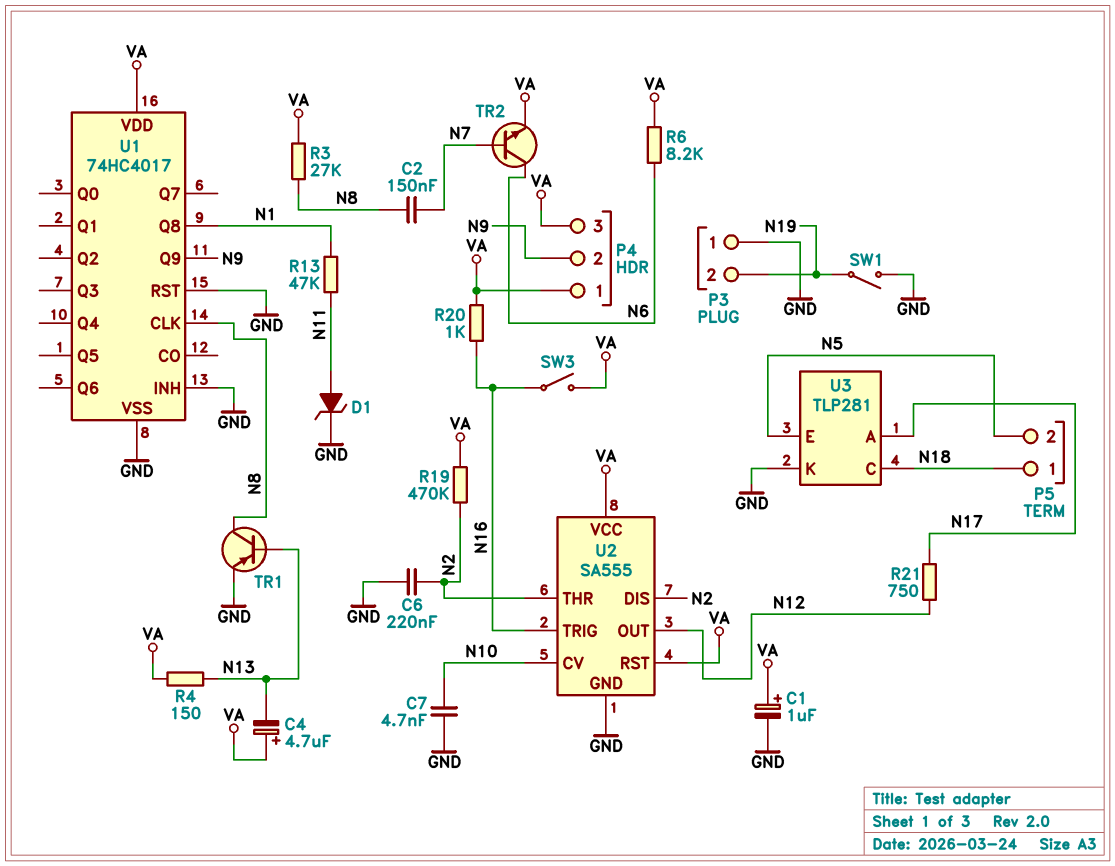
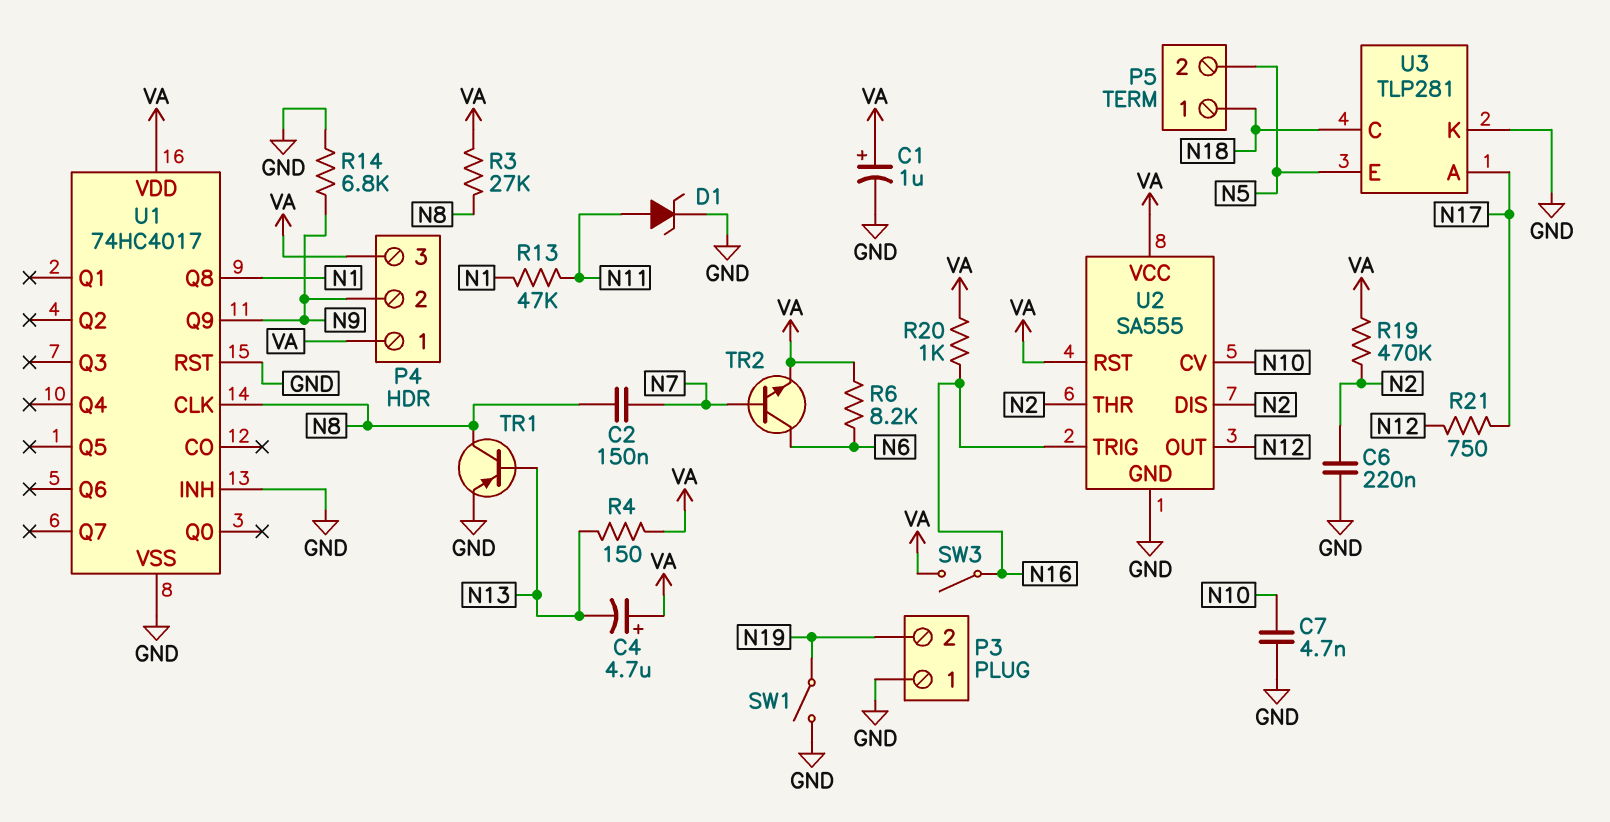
R14: none -> 6.8k (GND, N9)

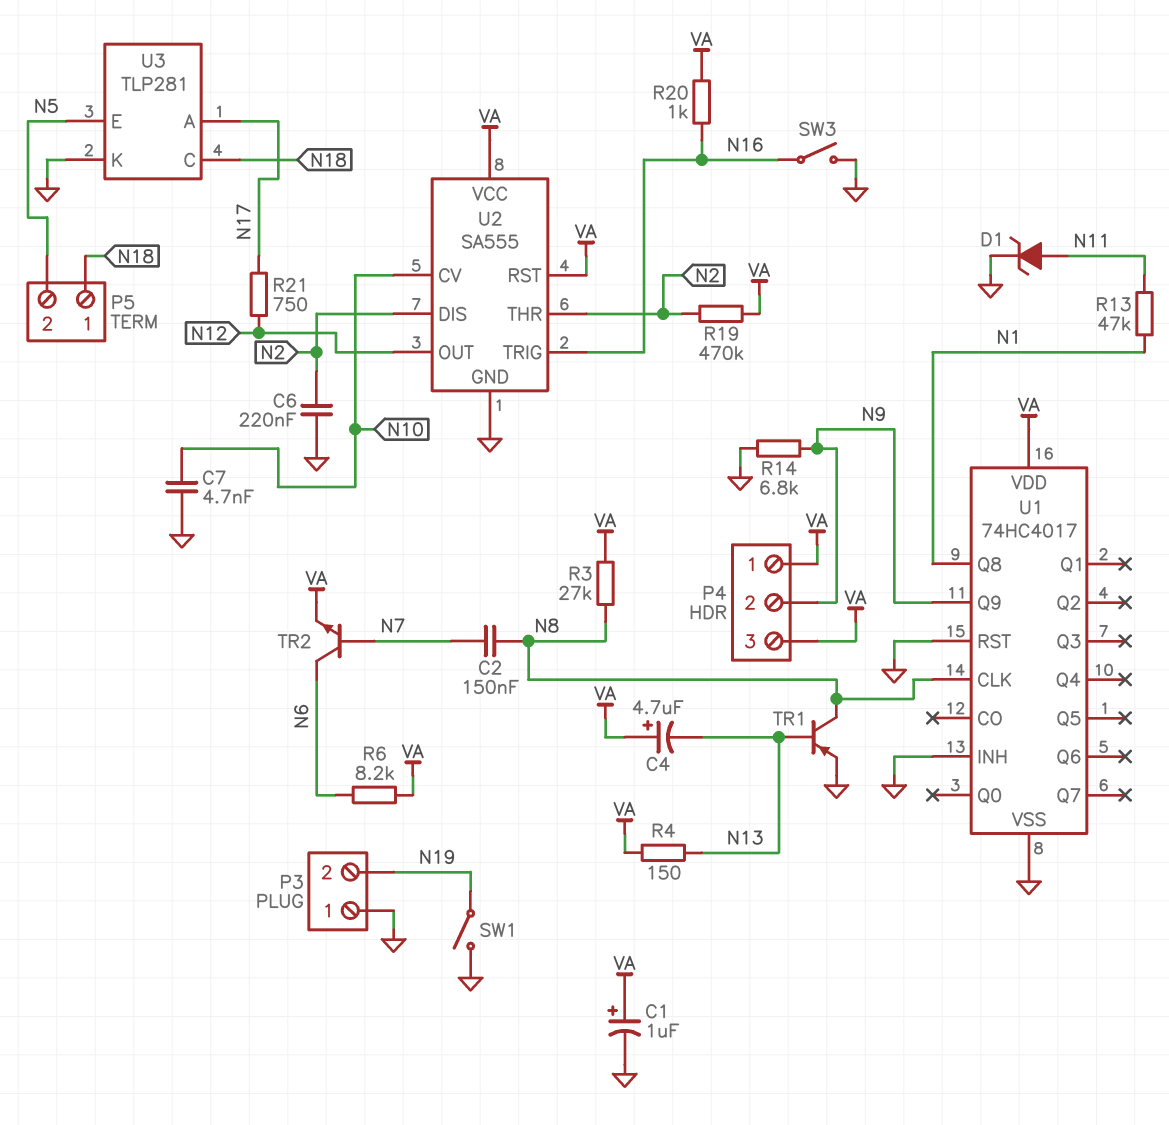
SW3: switch (N16, VA) -> switch (GND, N16)

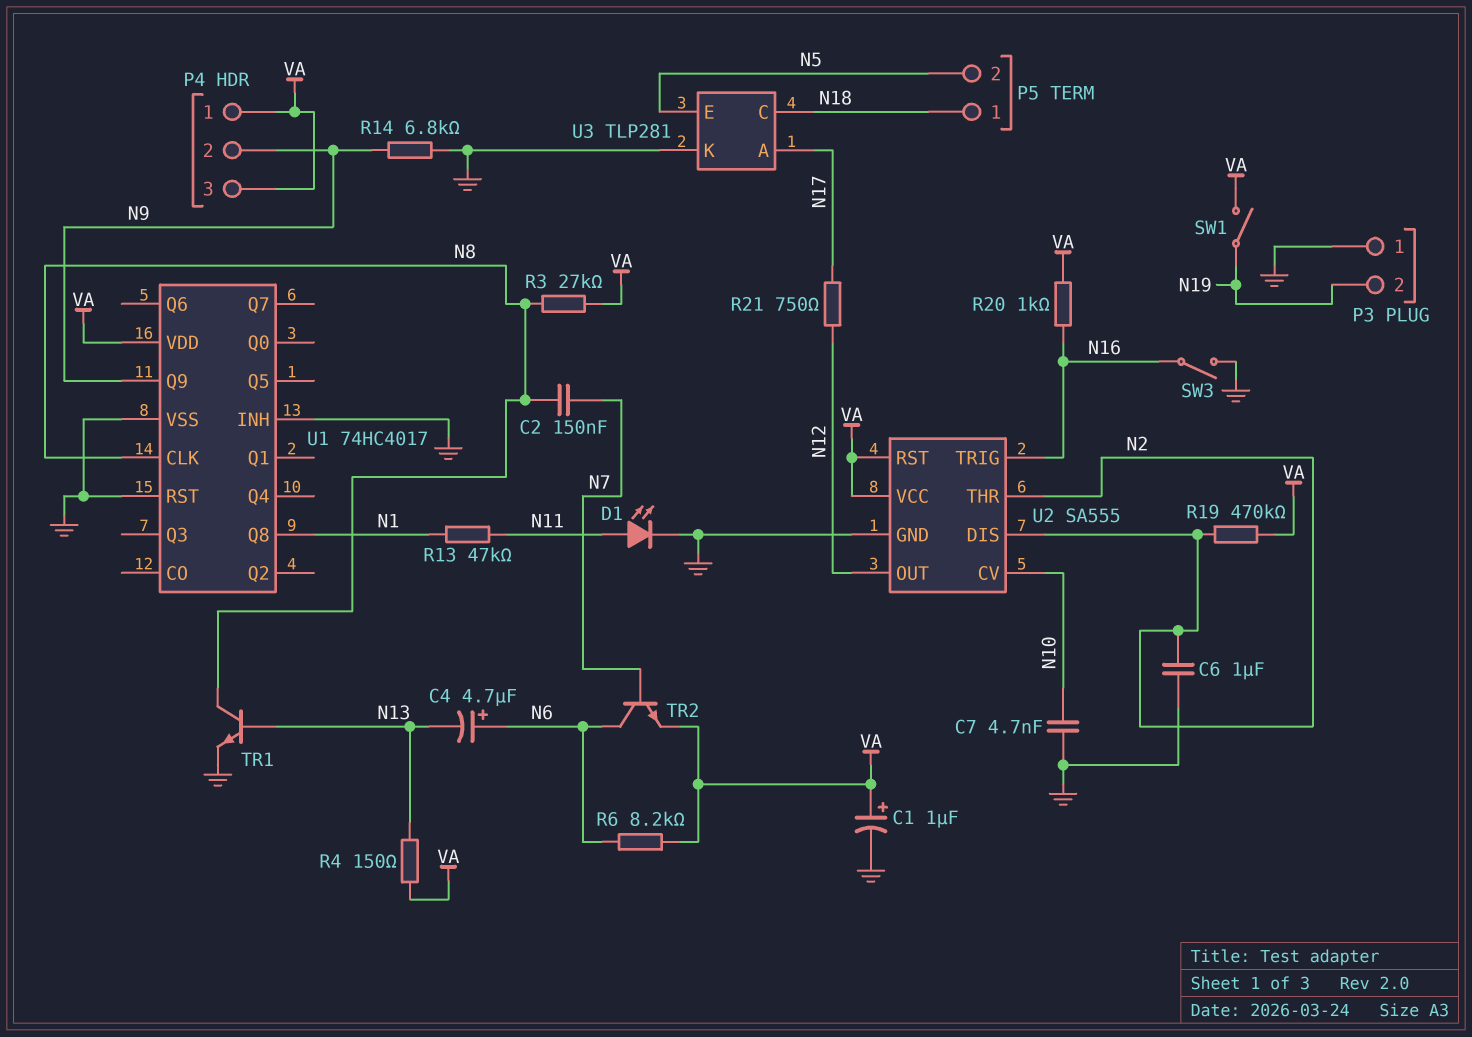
C4: 4.7uF (plus VA, minus N13) -> 4.7uF (plus N6, minus N13)
C6: 220nF (GND, N2) -> 1uF (GND, N2)
D1: zener (A N11, K GND) -> LED (A N11, K GND)
SW1: switch (GND, N19) -> switch (N19, VA)
TR1: PNP (B N13, C N8, E GND) -> NPN (B N13, C N8, E GND)

